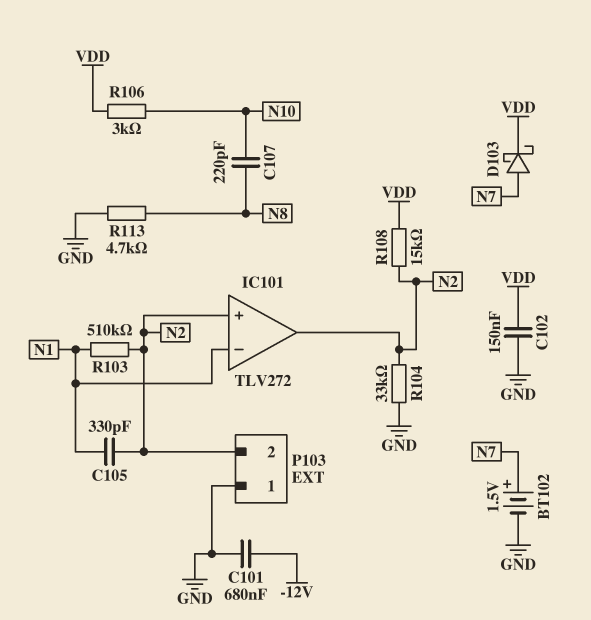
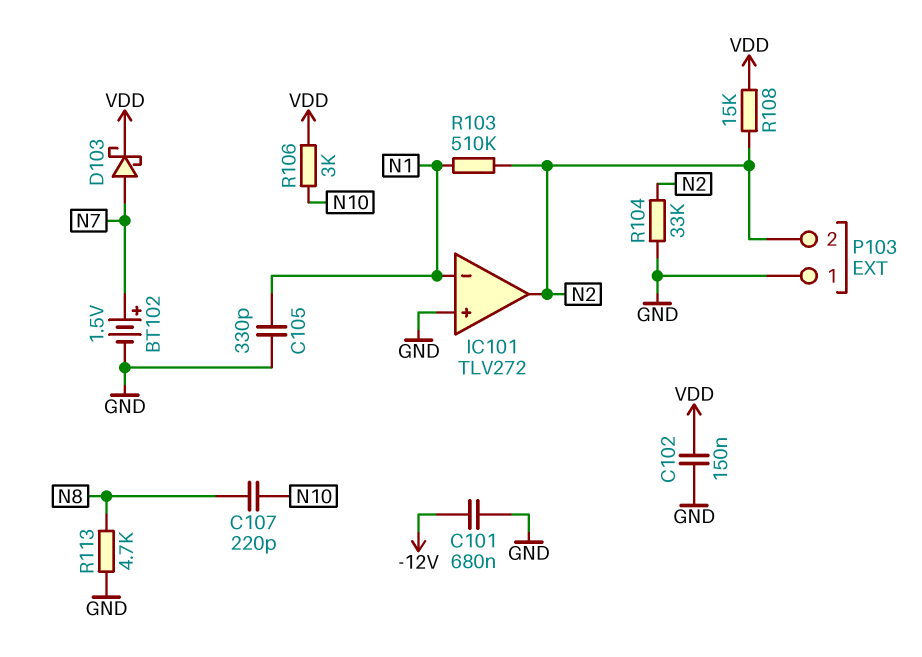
C105: 330pF (N1, N2) -> 330pF (GND, N1)
IC101 pin in+: N2 -> GND

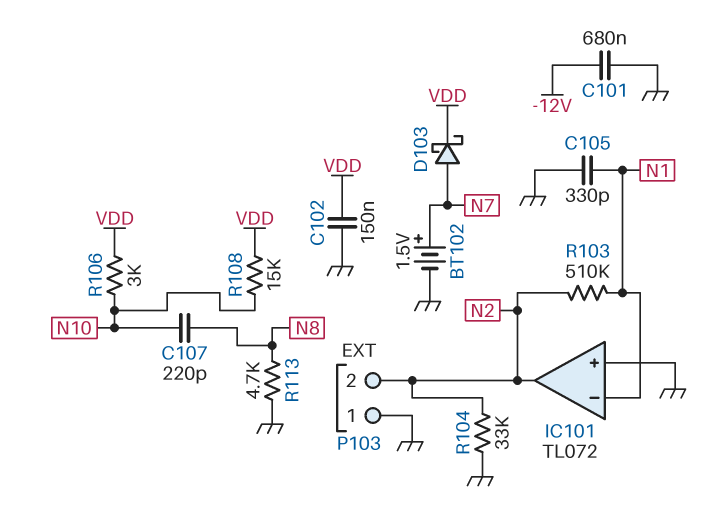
IC101: TLV272 -> TL072
R108: 15k (N2, VDD) -> 15k (N10, VDD)

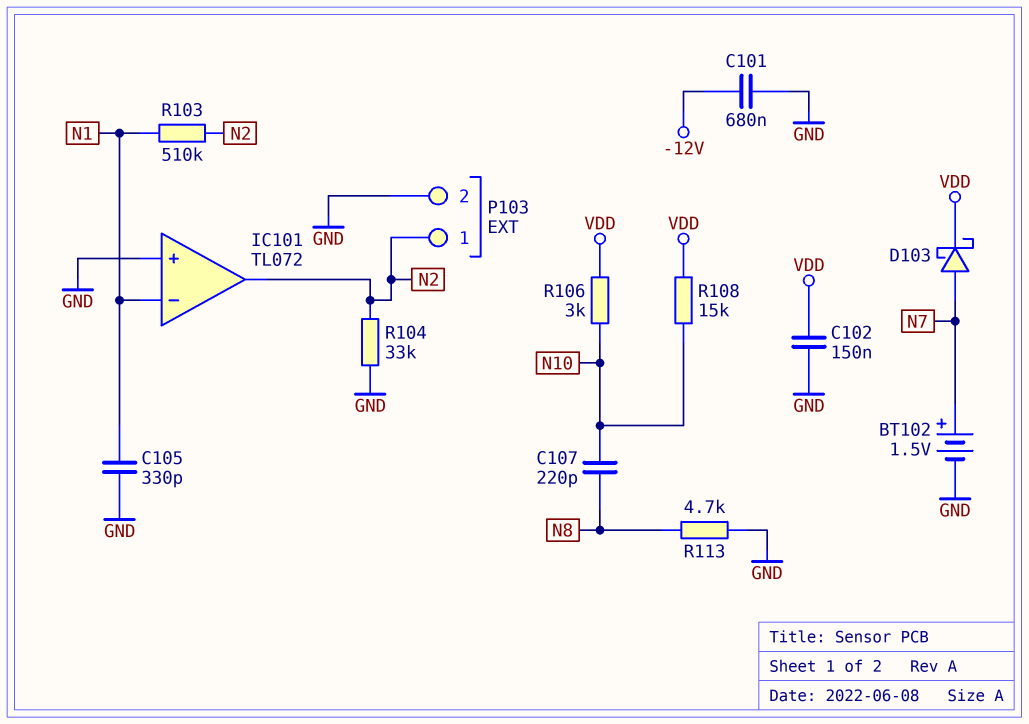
P103 pin 1: GND -> N2
P103 pin 2: N2 -> GND

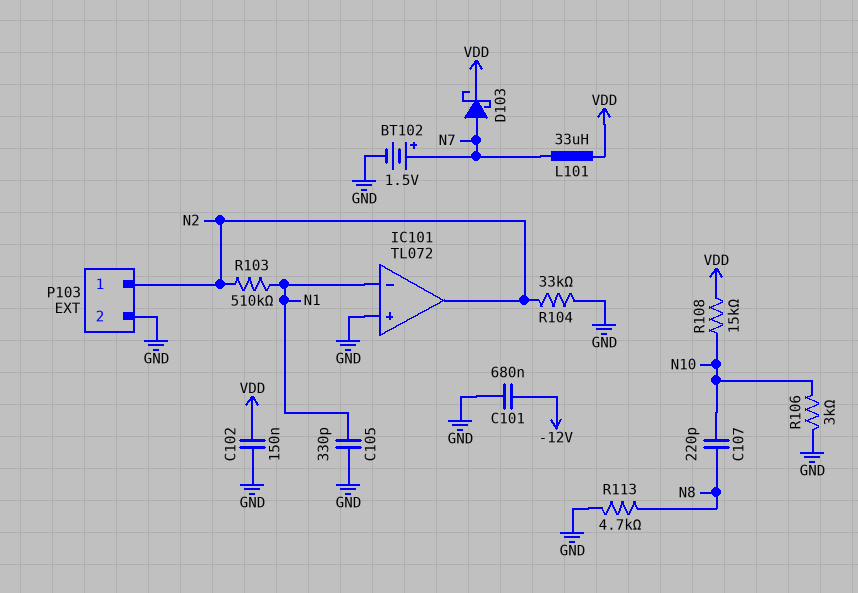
L101: none -> 33uH (N7, VDD)
R106: 3k (N10, VDD) -> 3k (GND, N10)

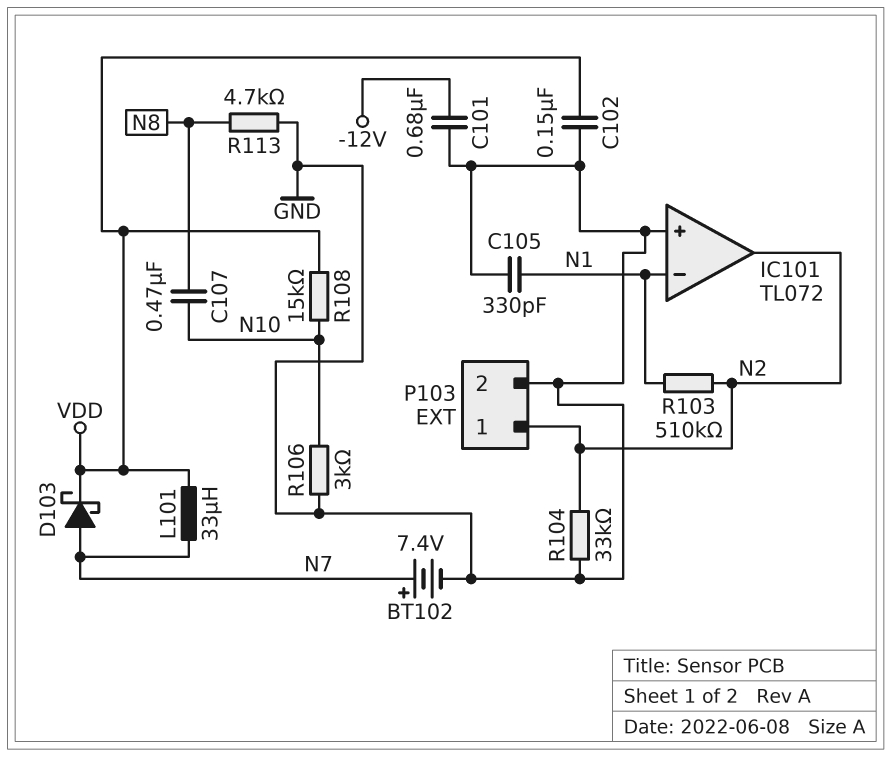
BT102: 1.5V (plus N7, minus GND) -> 7.4V (plus N7, minus GND)
C107: 220pF (N8, N10) -> 470nF (N8, N10)

